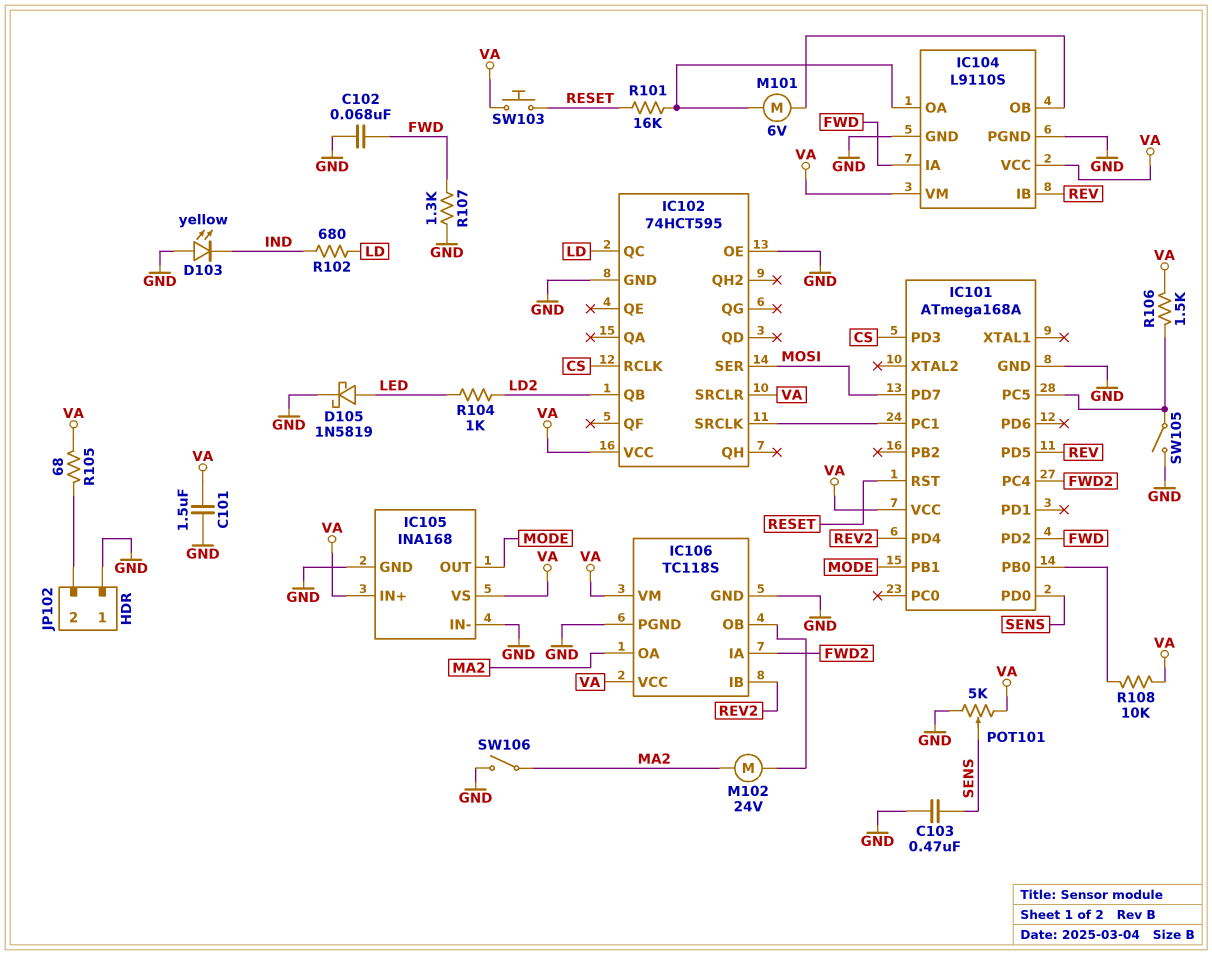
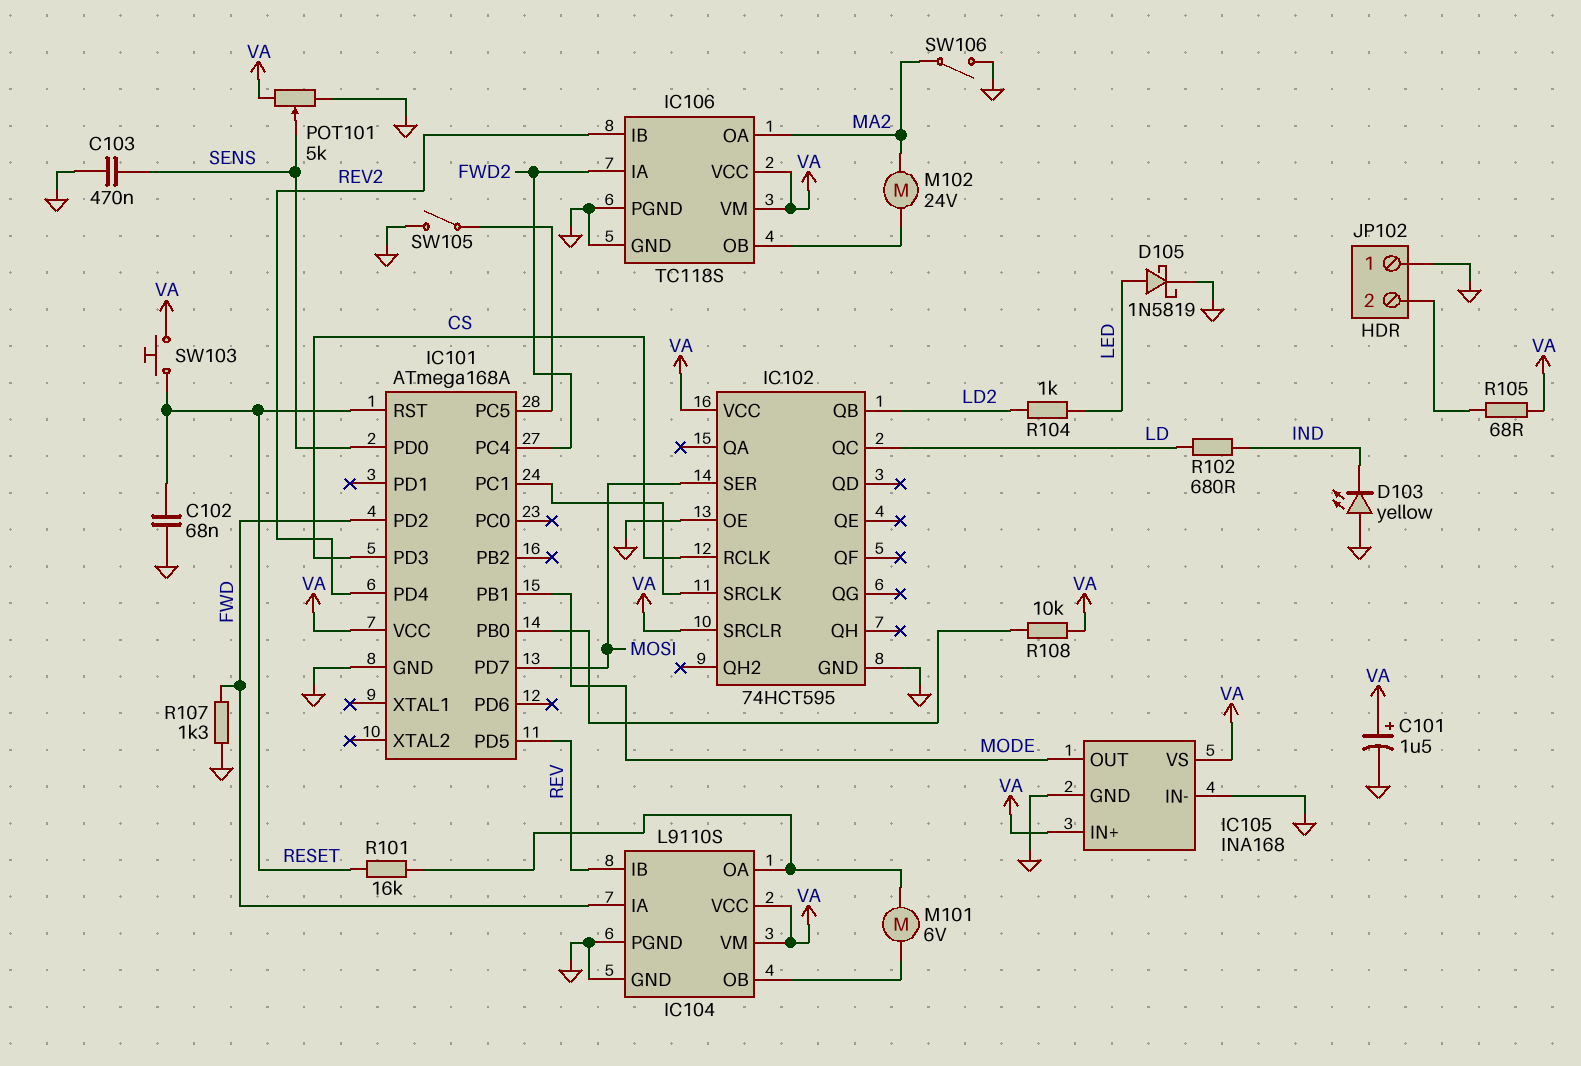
C101: 1.5uF (GND, VA) -> 1.5uF (plus VA, minus GND)
C102: 68nF (FWD, GND) -> 68nF (GND, RESET)
R106: 1.5k (IC101/PC5, VA) -> none

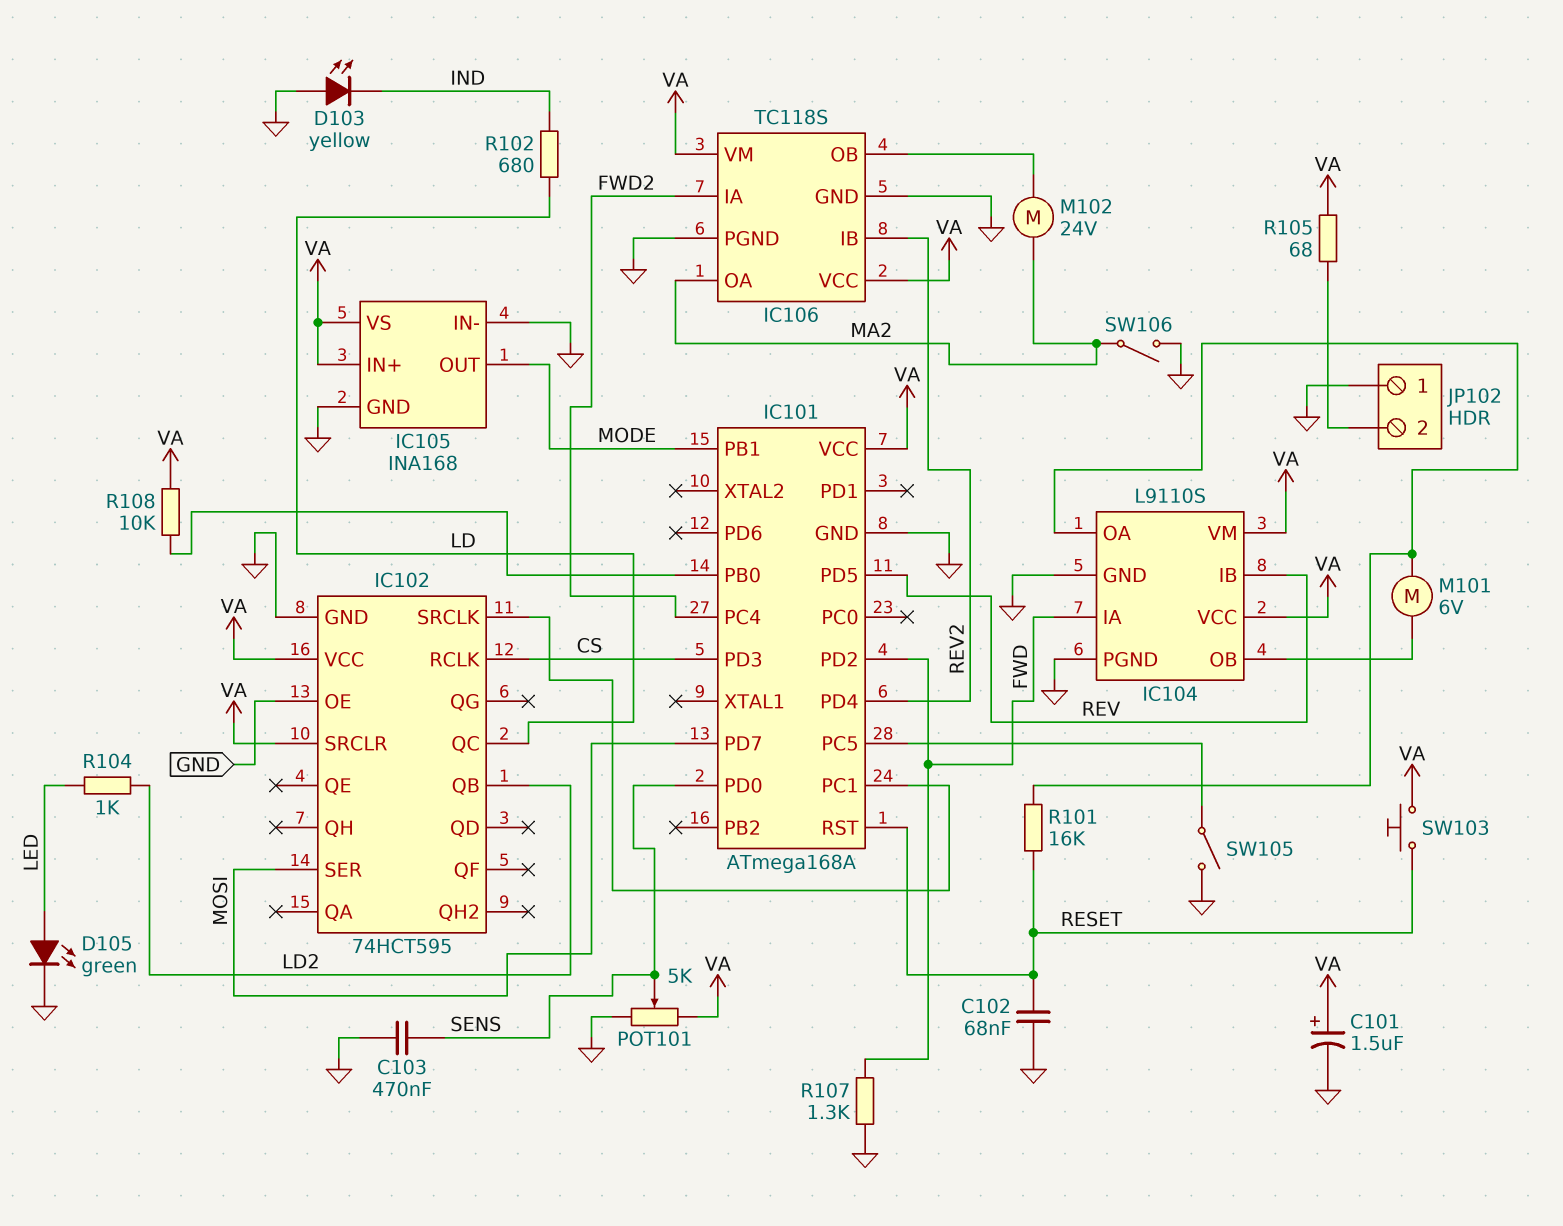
D105: schottky 1N5819 (A LED, K GND) -> LED green (A LED, K GND)

